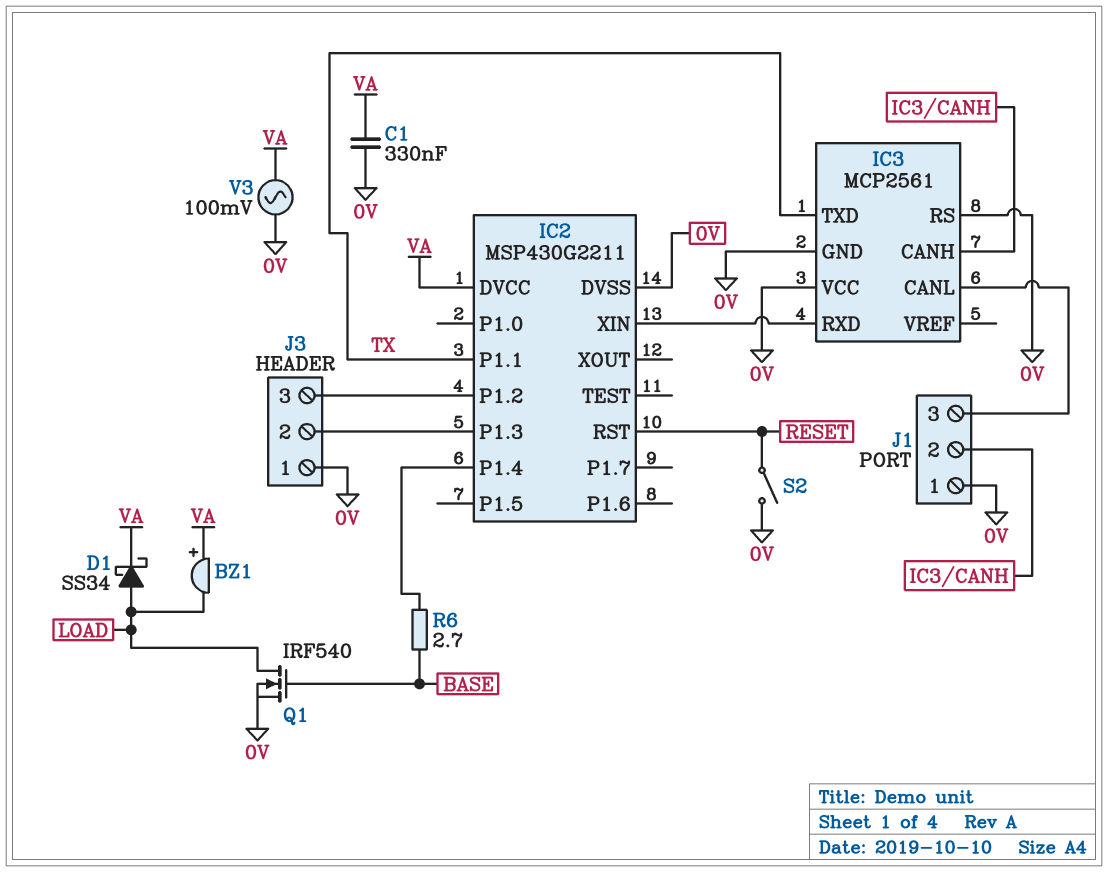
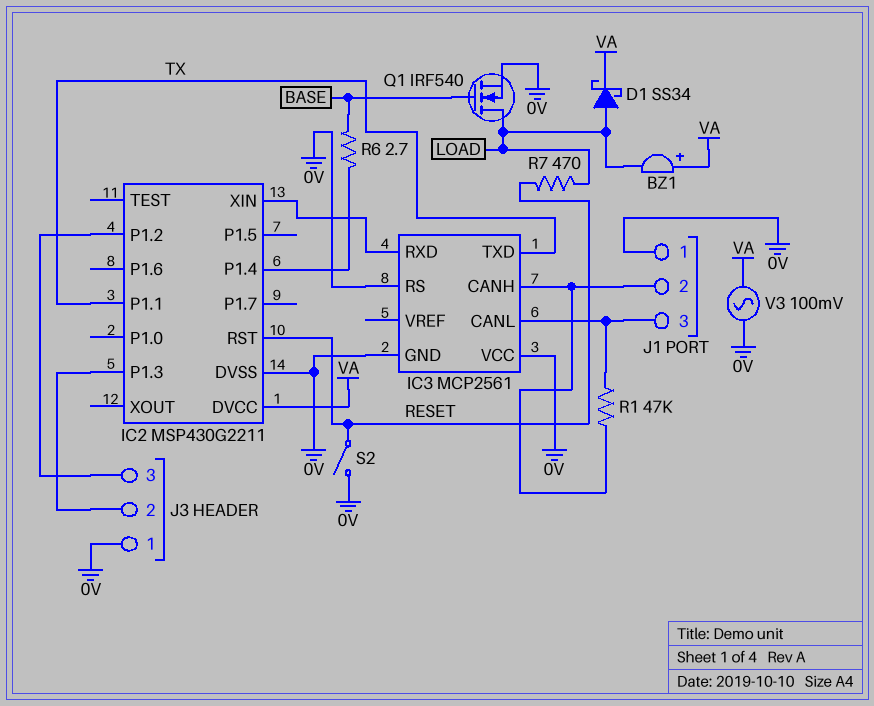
C1: 330nF (0V, VA) -> none
R1: none -> 47k (IC3/CANH, IC3/CANL)
R7: none -> 470 (LOAD, RESET)

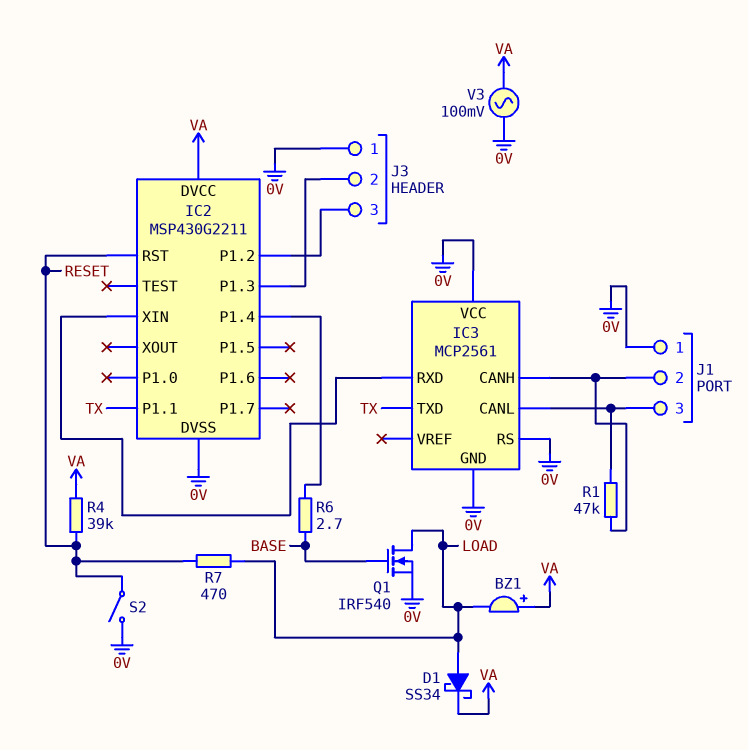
R4: none -> 39k (RESET, VA)

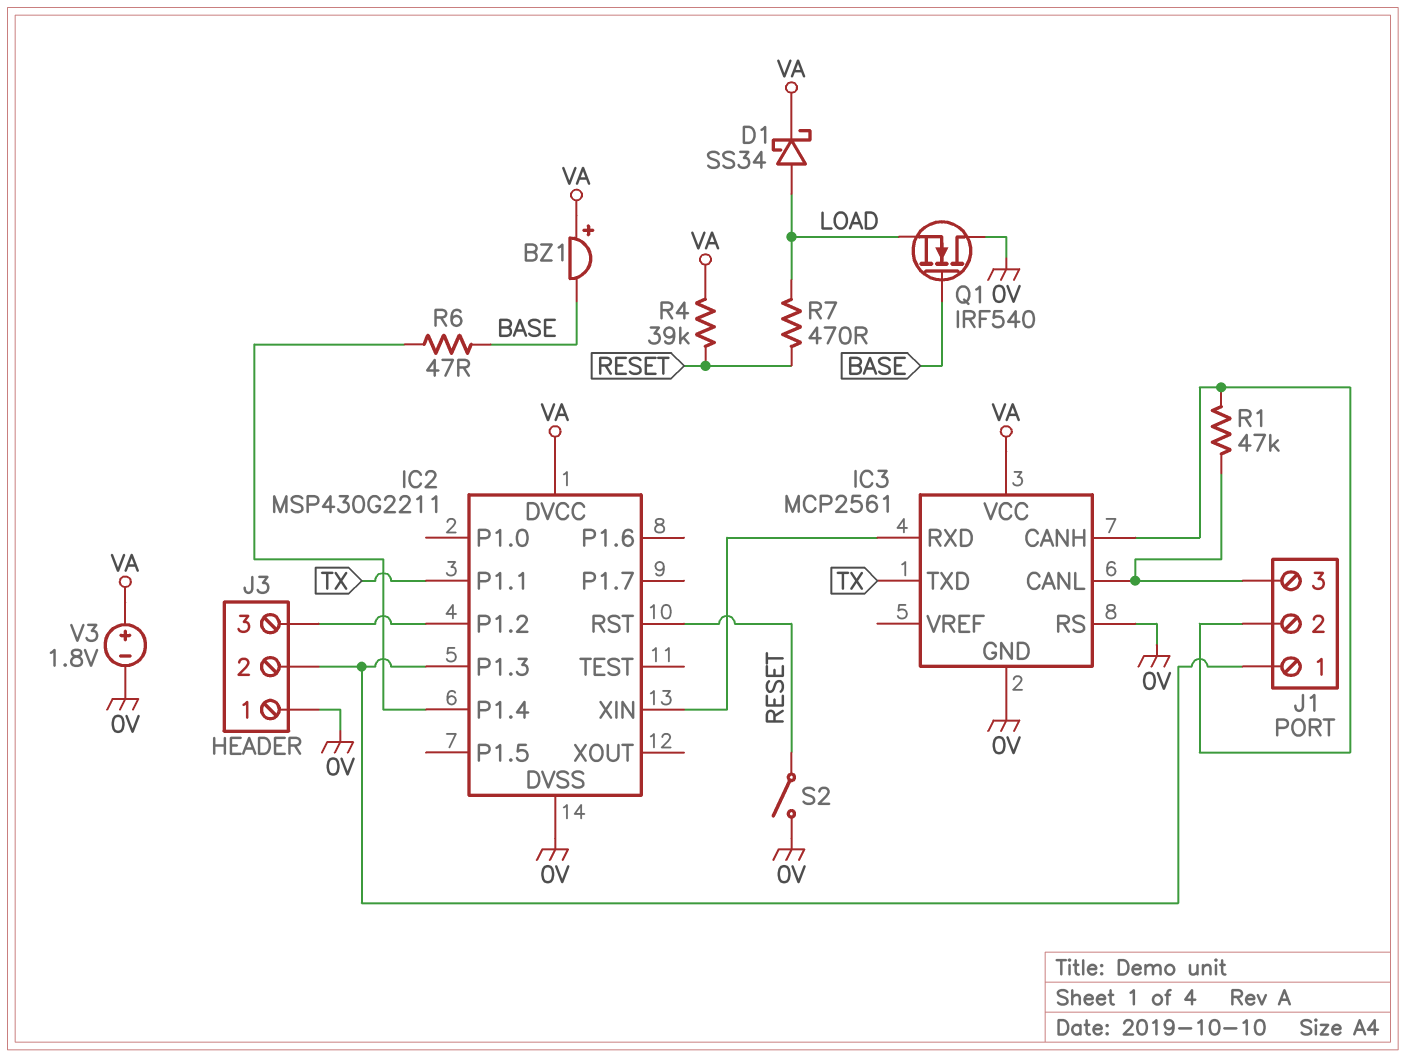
BZ1: buzzer (plus VA, minus LOAD) -> buzzer (plus VA, minus BASE)
IC3 pin VCC: 0V -> VA
J1 pin 1: 0V -> IC2/P1.3
Q1: NMOS IRF540 (G BASE, D LOAD, S 0V) -> NMOS IRF540 (G BASE, D 0V, S LOAD)
R6: 2.7 (BASE, IC2/P1.4) -> 47 (BASE, IC2/P1.4)
V3: AC 100mV (0V, VA) -> 1.8V (plus VA, minus 0V)

